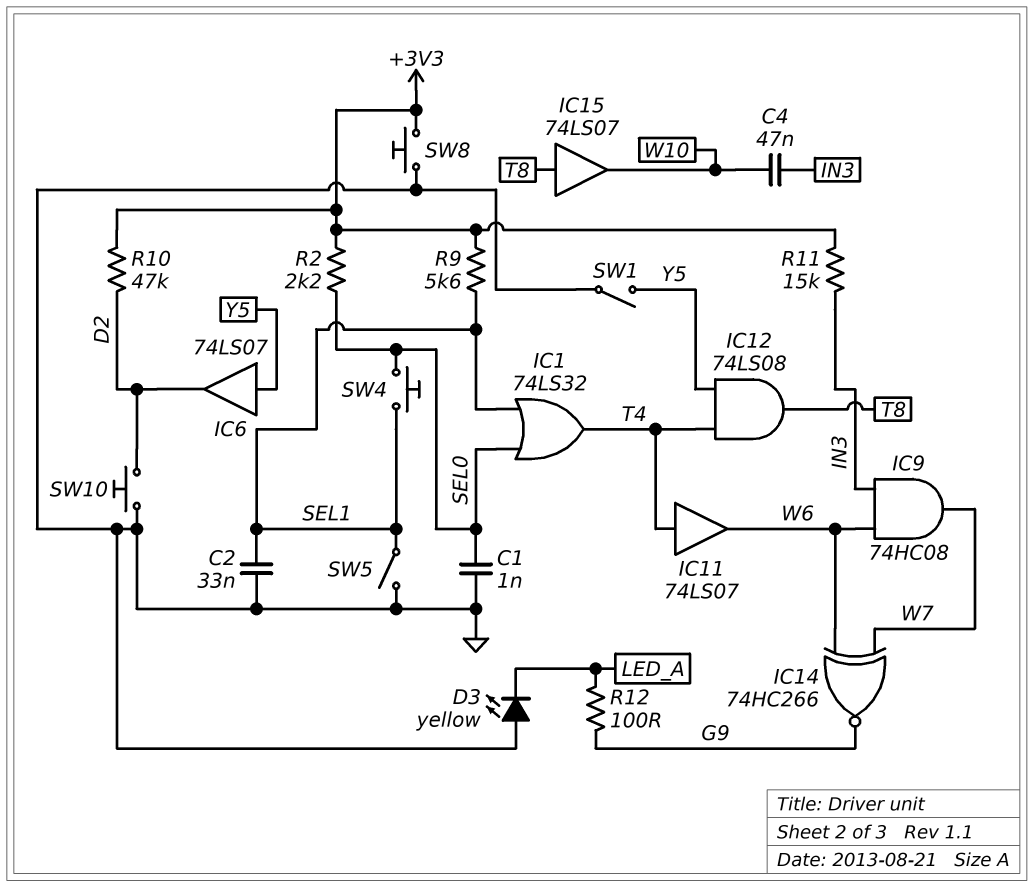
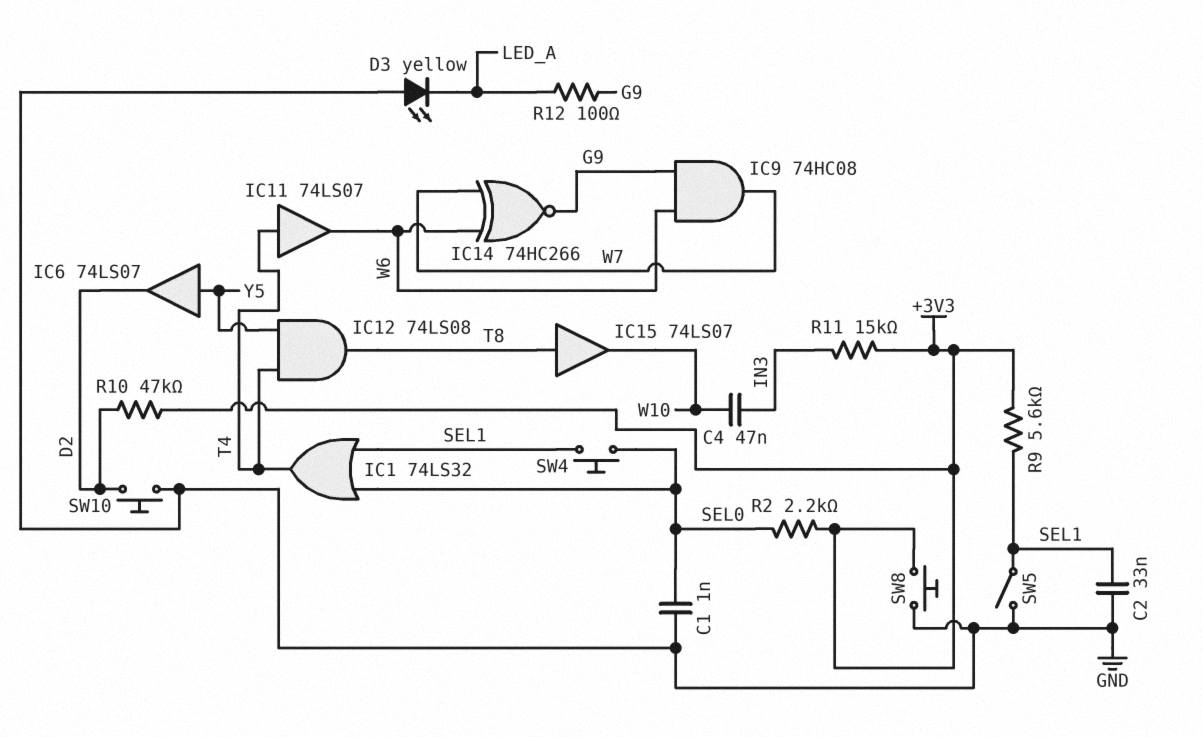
IC9: AND 74HC08 (in IN3, in W6, out W7) -> AND 74HC08 (in G9, in W6, out W7)
SW1: switch (GND, Y5) -> none

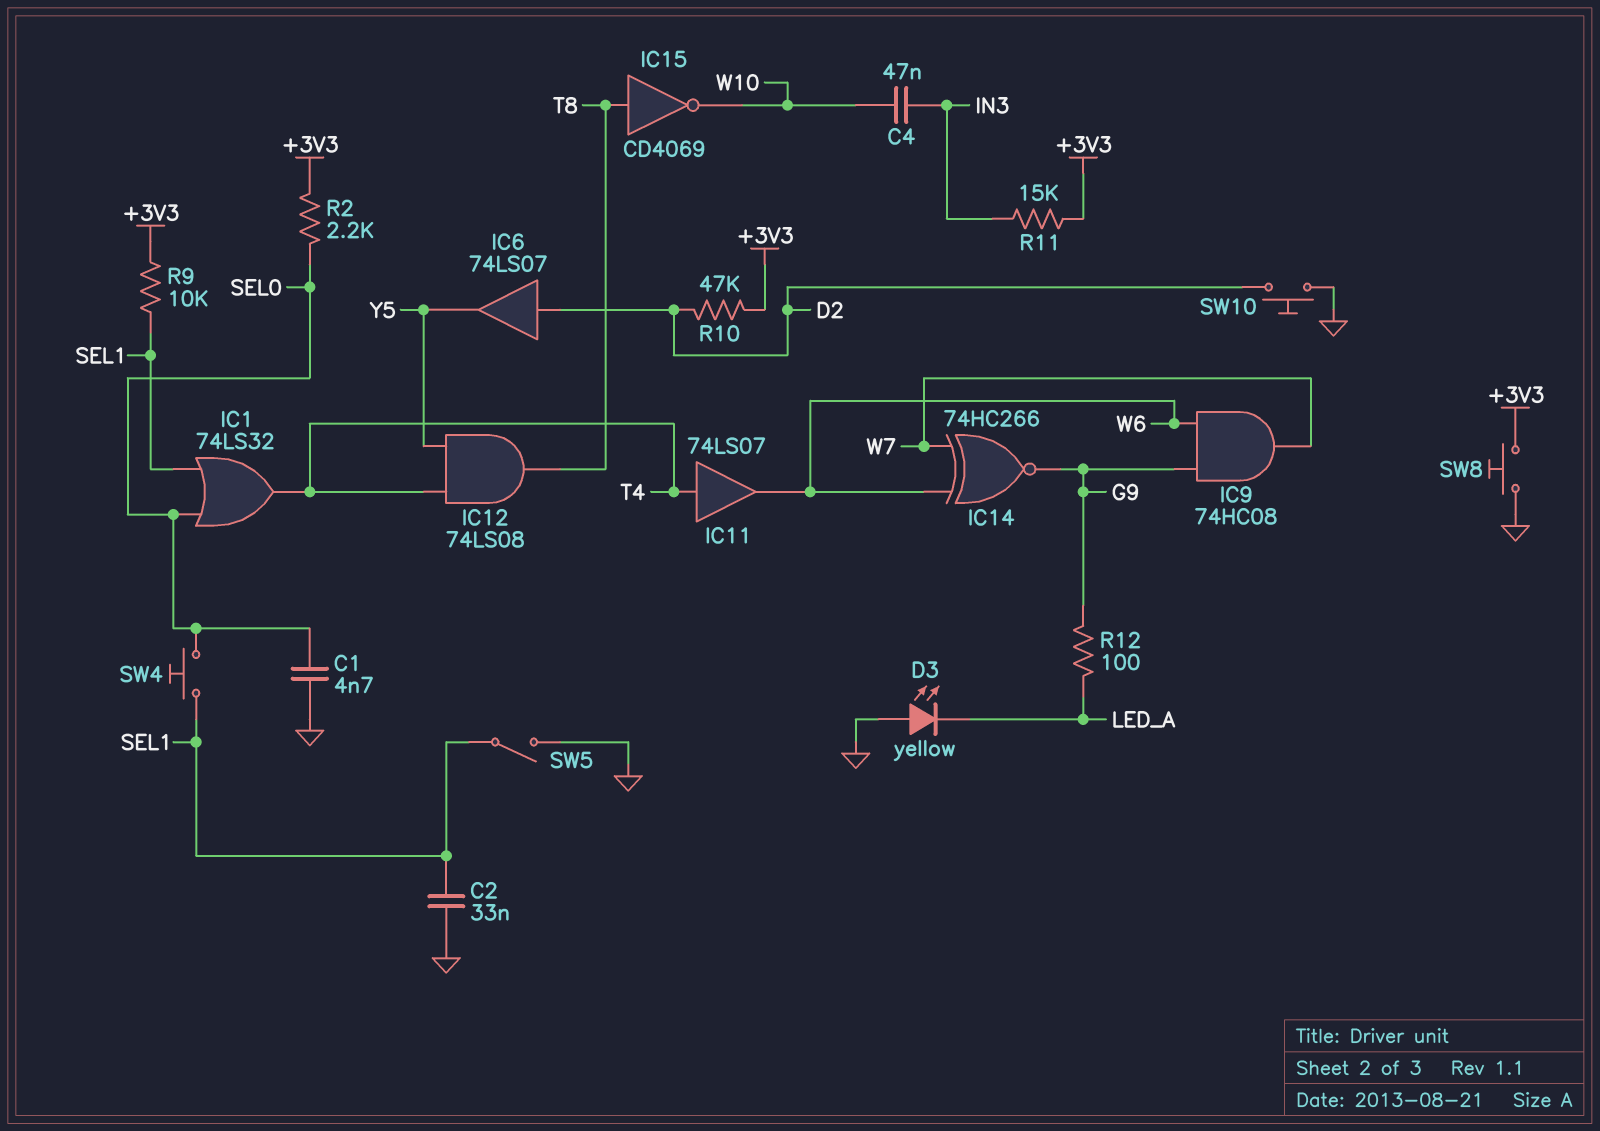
C1: 1nF (GND, SEL0) -> 4.7nF (GND, SEL0)
IC6: buffer 74LS07 (in Y5, out D2) -> buffer 74LS07 (in D2, out Y5)
IC15: buffer 74LS07 (in T8, out W10) -> NOT CD4069 (in T8, out W10)
R9: 5.6k (+3V3, SEL1) -> 10k (+3V3, SEL1)

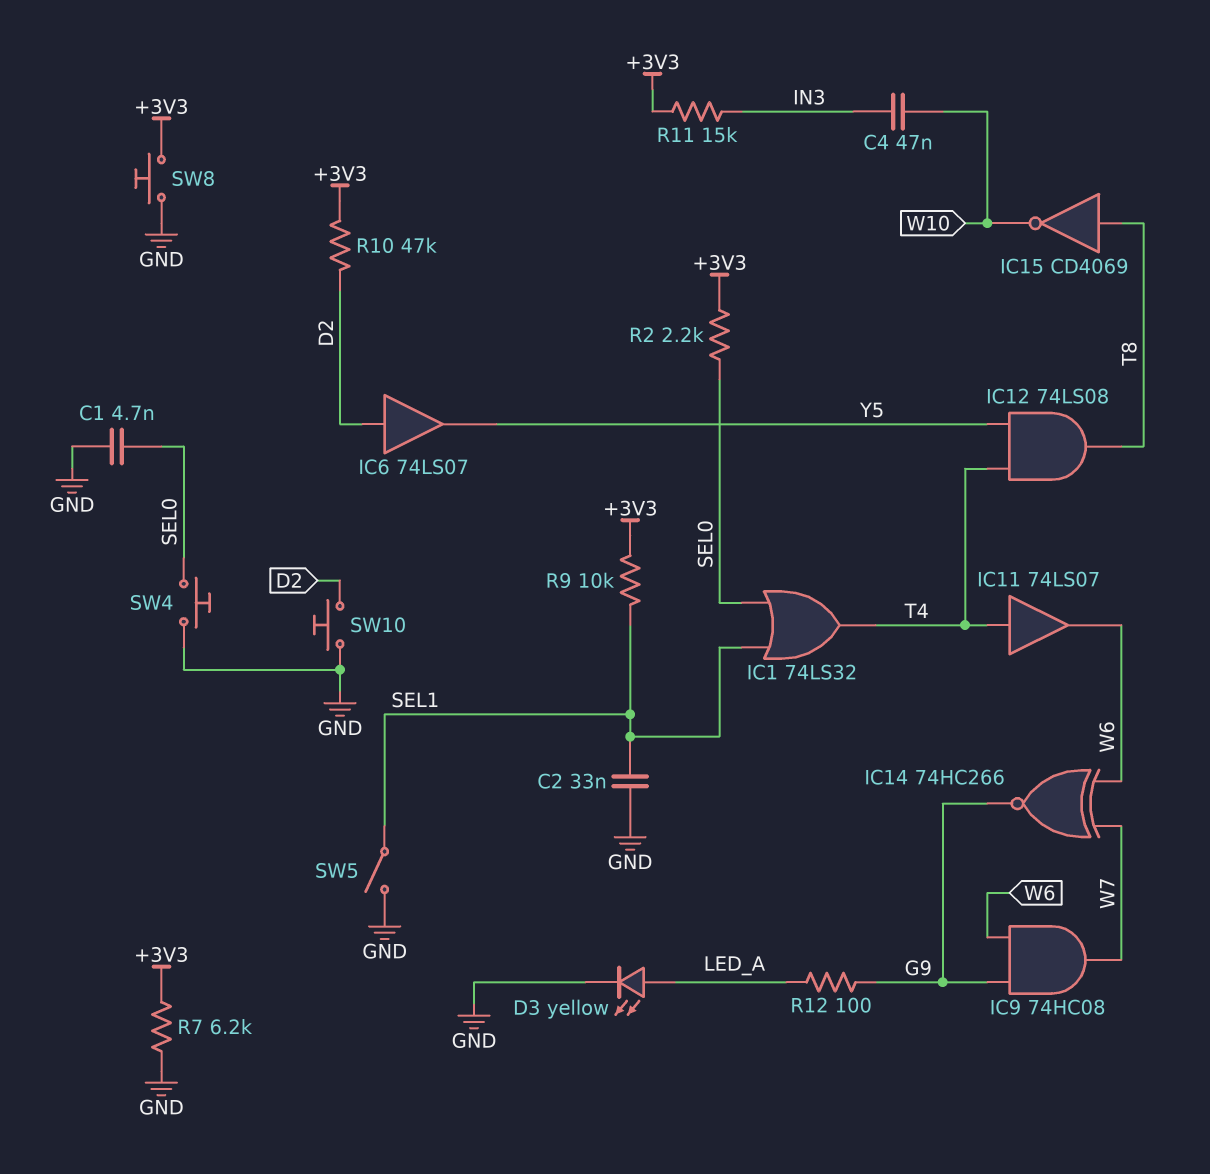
D3: LED yellow (A GND, K LED_A) -> LED yellow (A LED_A, K GND)
R7: none -> 6.2k (+3V3, GND)
SW4: button (SEL0, SEL1) -> button (GND, SEL0)

